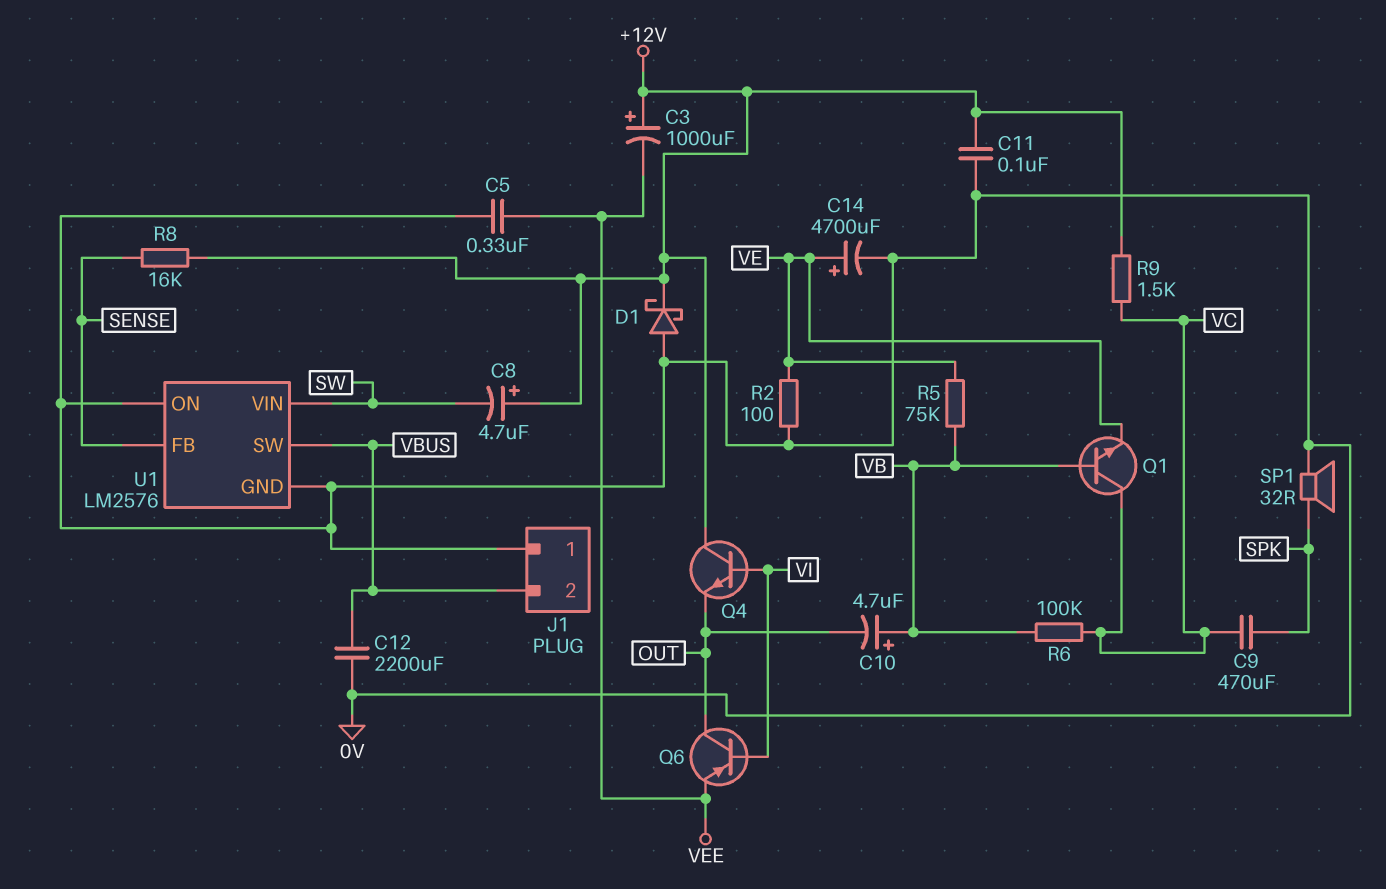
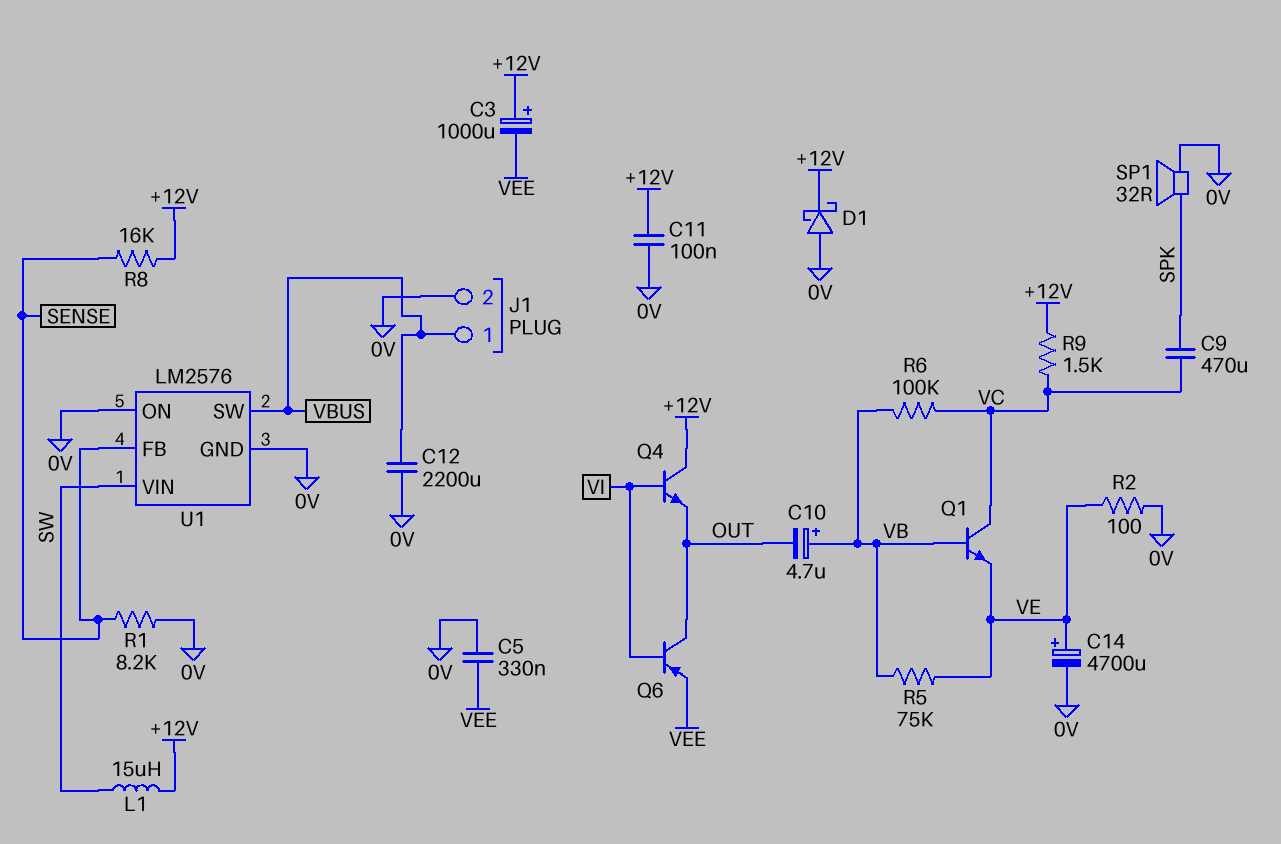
C8: 4.7uF (plus +12V, minus SW) -> none
J1 pin 1: 0V -> VBUS
J1 pin 2: VBUS -> 0V
L1: none -> 15uH (+12V, SW)
R1: none -> 8.2k (0V, SENSE)

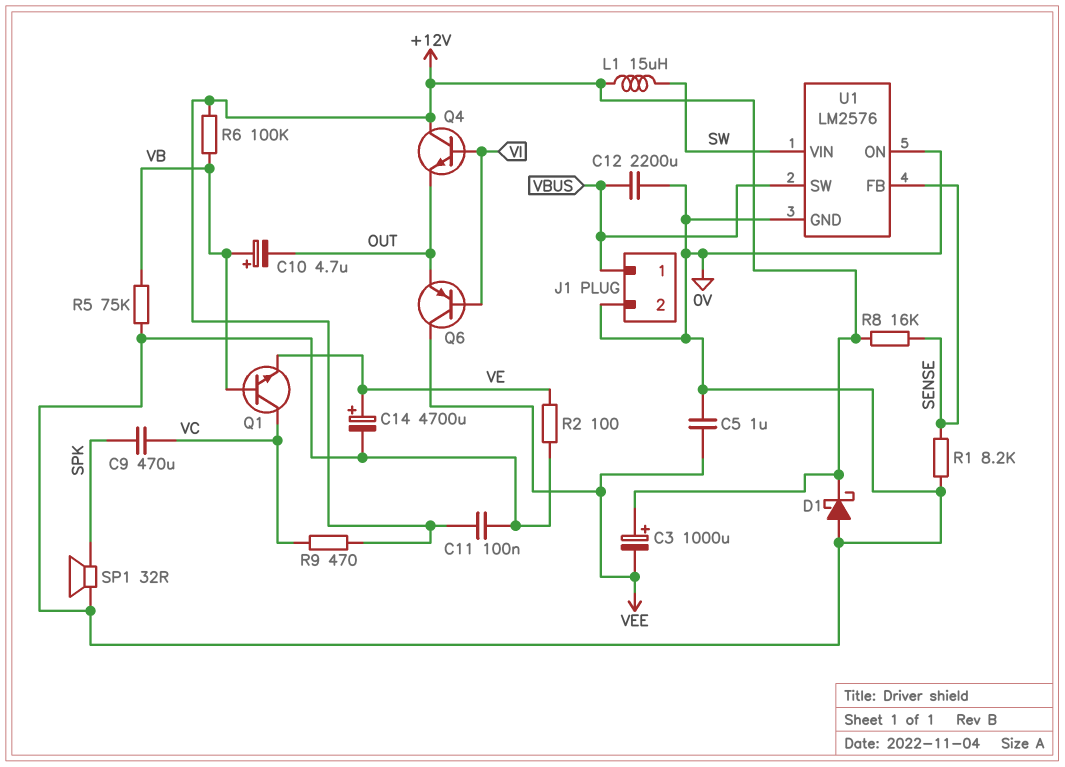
C5: 330nF (0V, VEE) -> 1uF (0V, VEE)
Q6: PNP (B VI, C OUT, E VEE) -> PNP (B VI, C VEE, E OUT)
R5: 75k (VB, VE) -> 75k (0V, VB)
R6: 100k (VB, VC) -> 100k (+12V, VB)
R9: 1.5k (+12V, VC) -> 470 (+12V, VC)

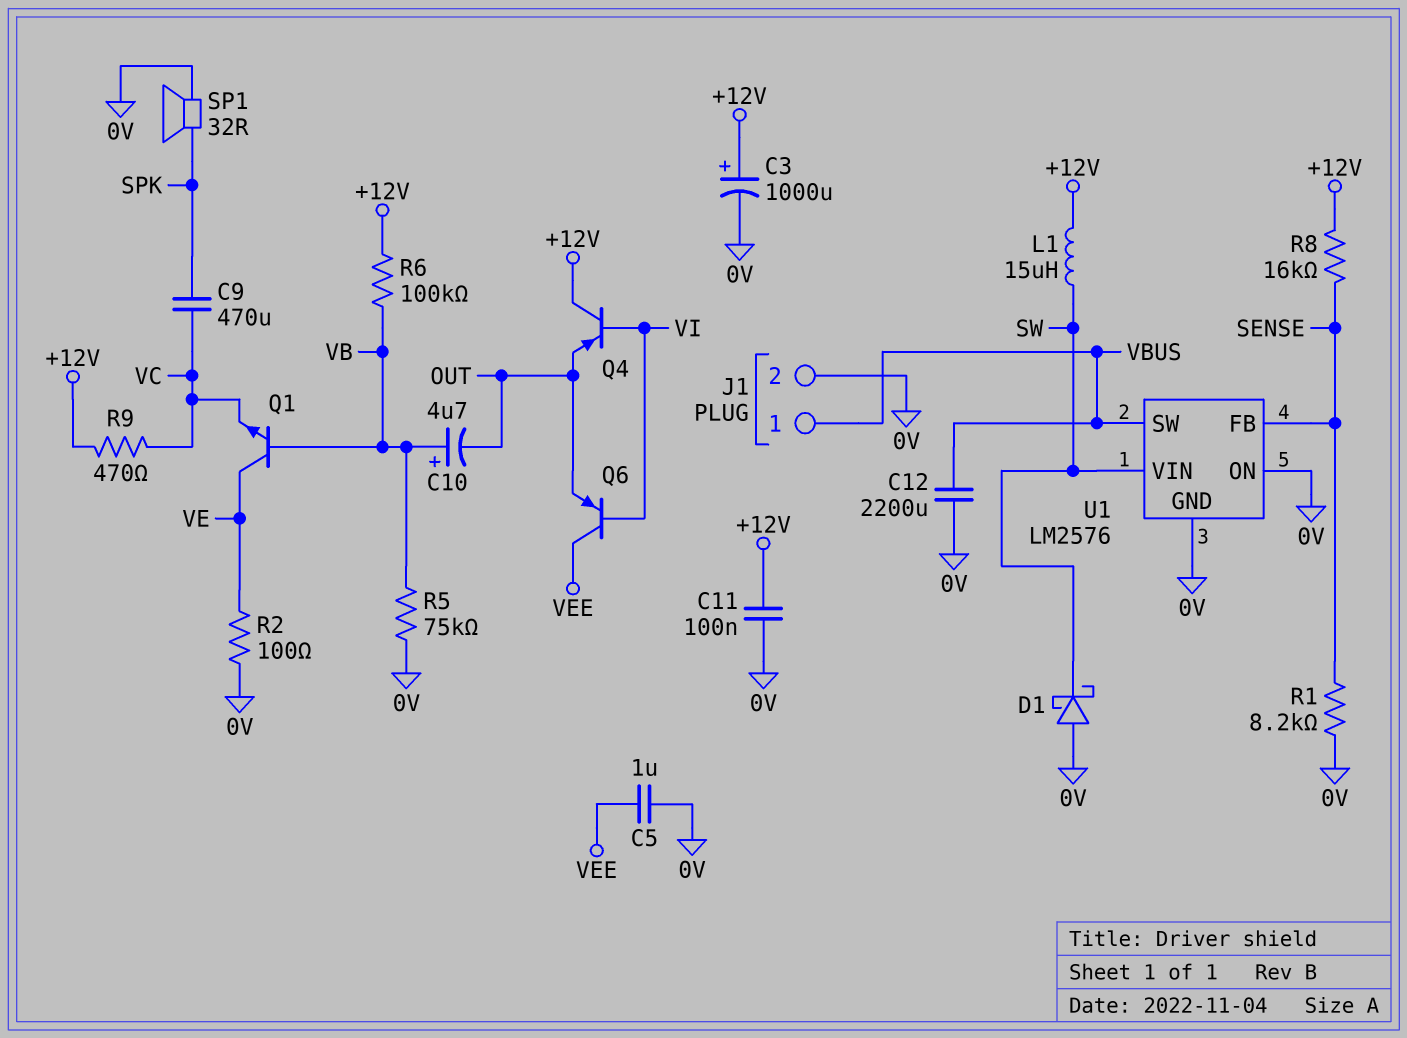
C3: 1000uF (plus +12V, minus VEE) -> 1000uF (plus +12V, minus 0V)
C14: 4700uF (plus VE, minus 0V) -> none
D1: schottky (A 0V, K +12V) -> schottky (A 0V, K SW)
Q1: NPN (B VB, C VC, E VE) -> NPN (B VB, C VE, E VC)
Q4: NPN (B VI, C +12V, E OUT) -> PNP (B VI, C +12V, E OUT)

